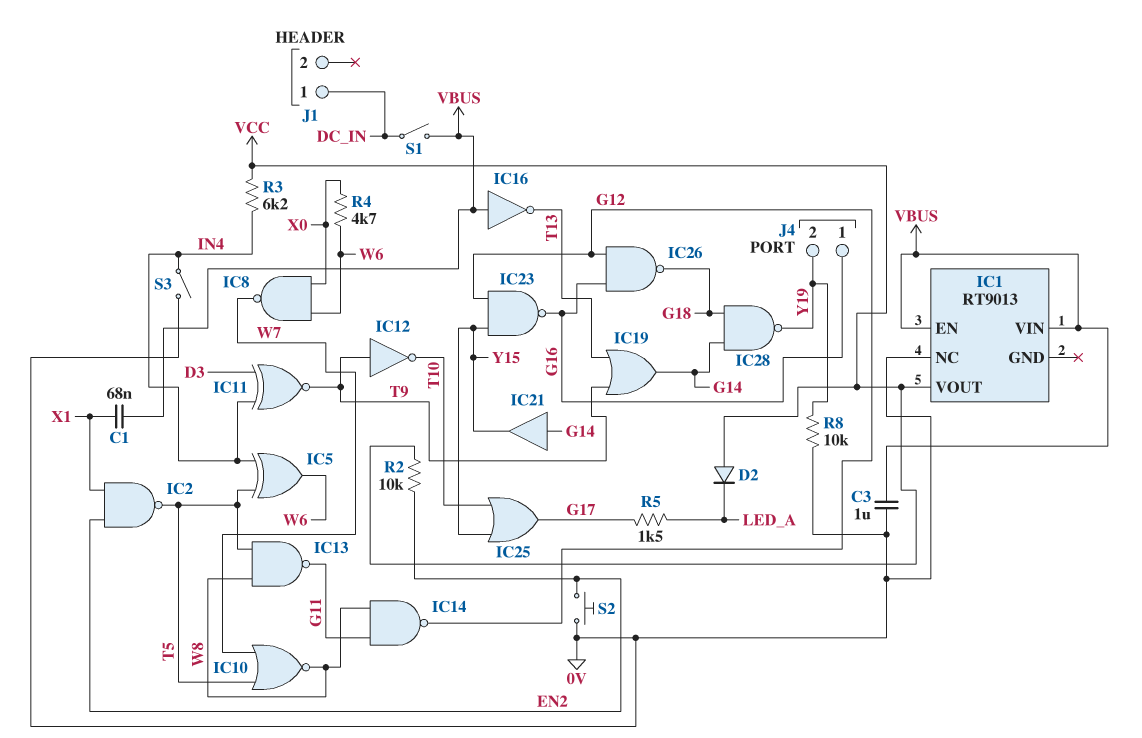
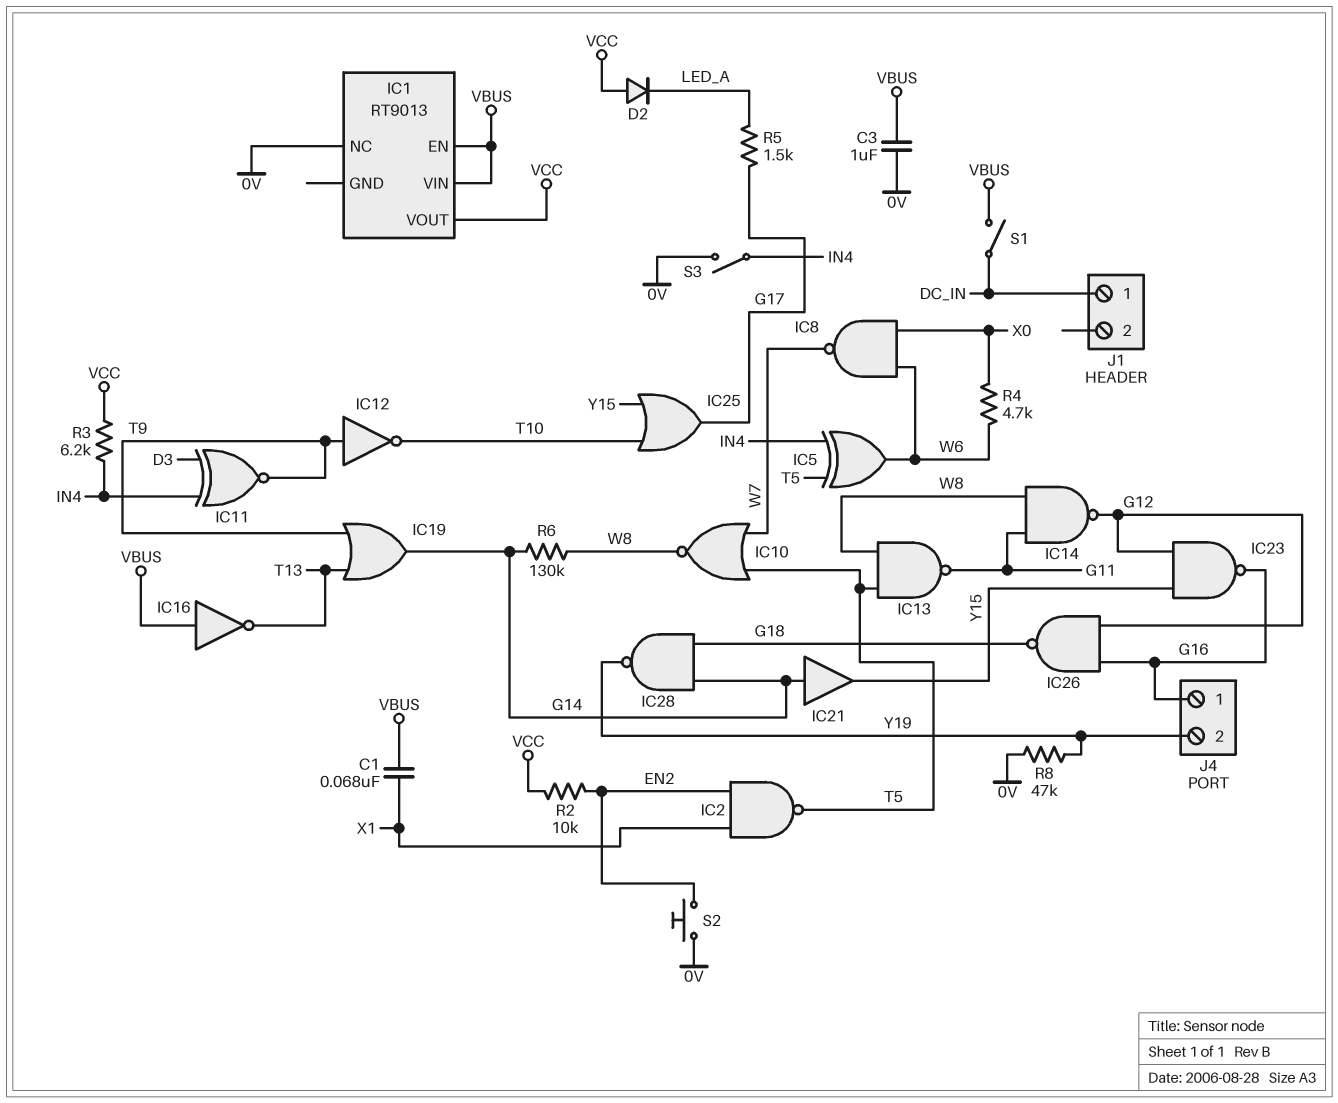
R6: none -> 130k (G14, W8)
R8: 10k (0V, Y19) -> 47k (0V, Y19)

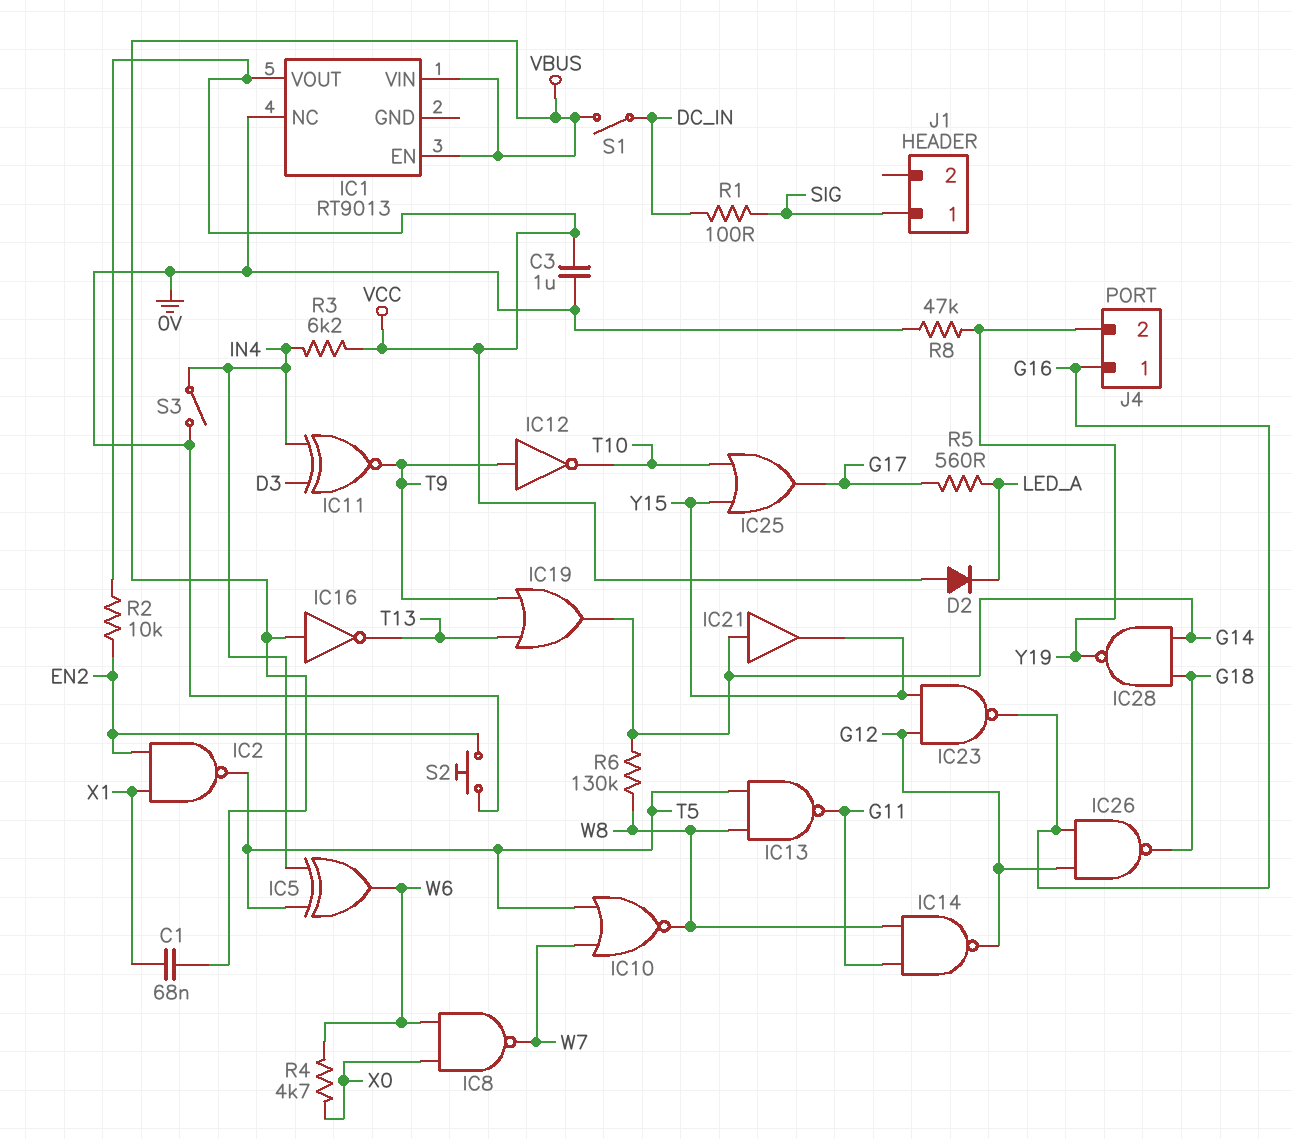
C3: 1uF (0V, VBUS) -> 1uF (0V, VCC)
J1 pin 1: DC_IN -> SIG
R1: none -> 100 (DC_IN, SIG)
R5: 1.5k (G17, LED_A) -> 560 (G17, LED_A)

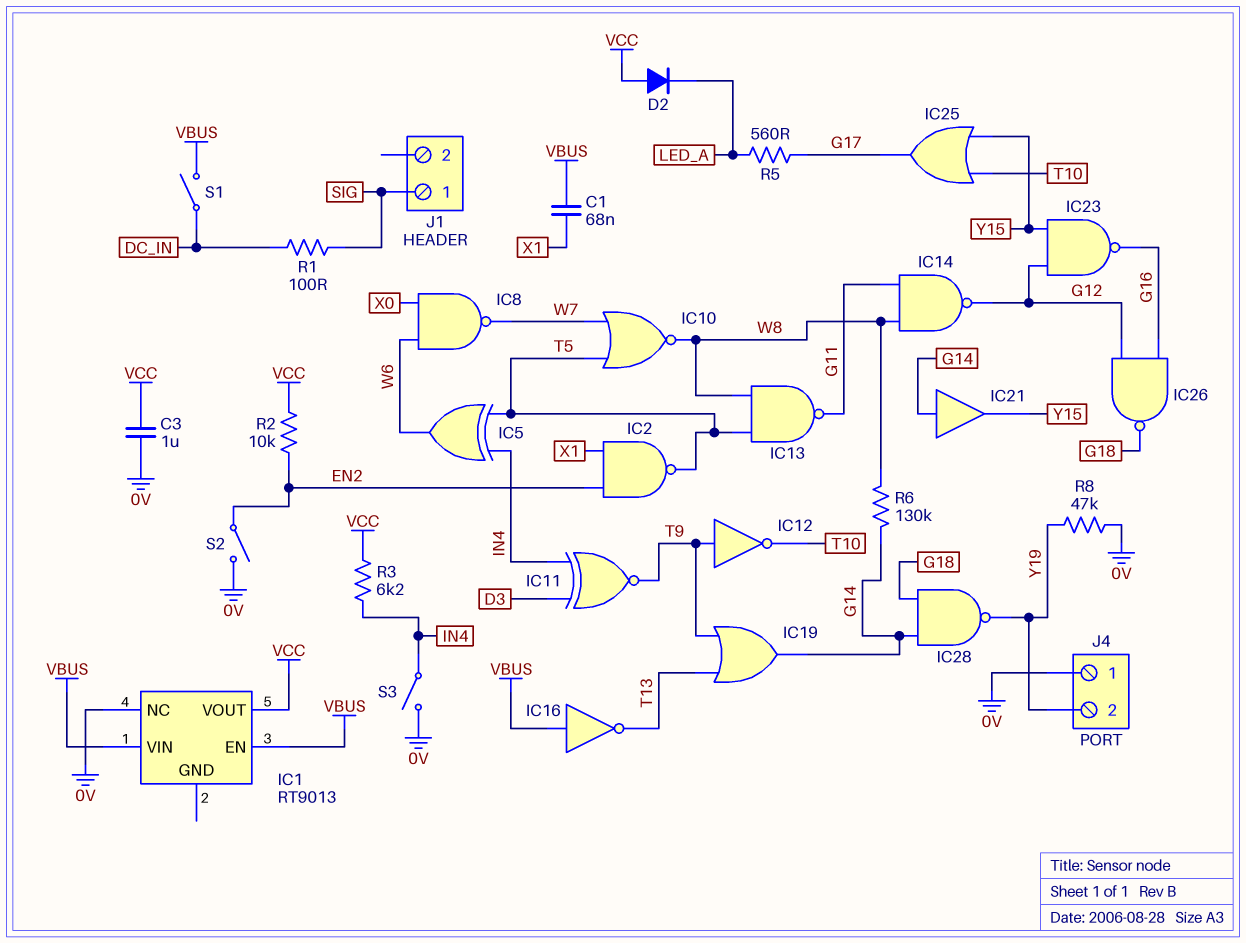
J4 pin 1: G16 -> 0V
R4: 4.7k (W6, X0) -> none
S2: button (0V, EN2) -> switch (0V, EN2)

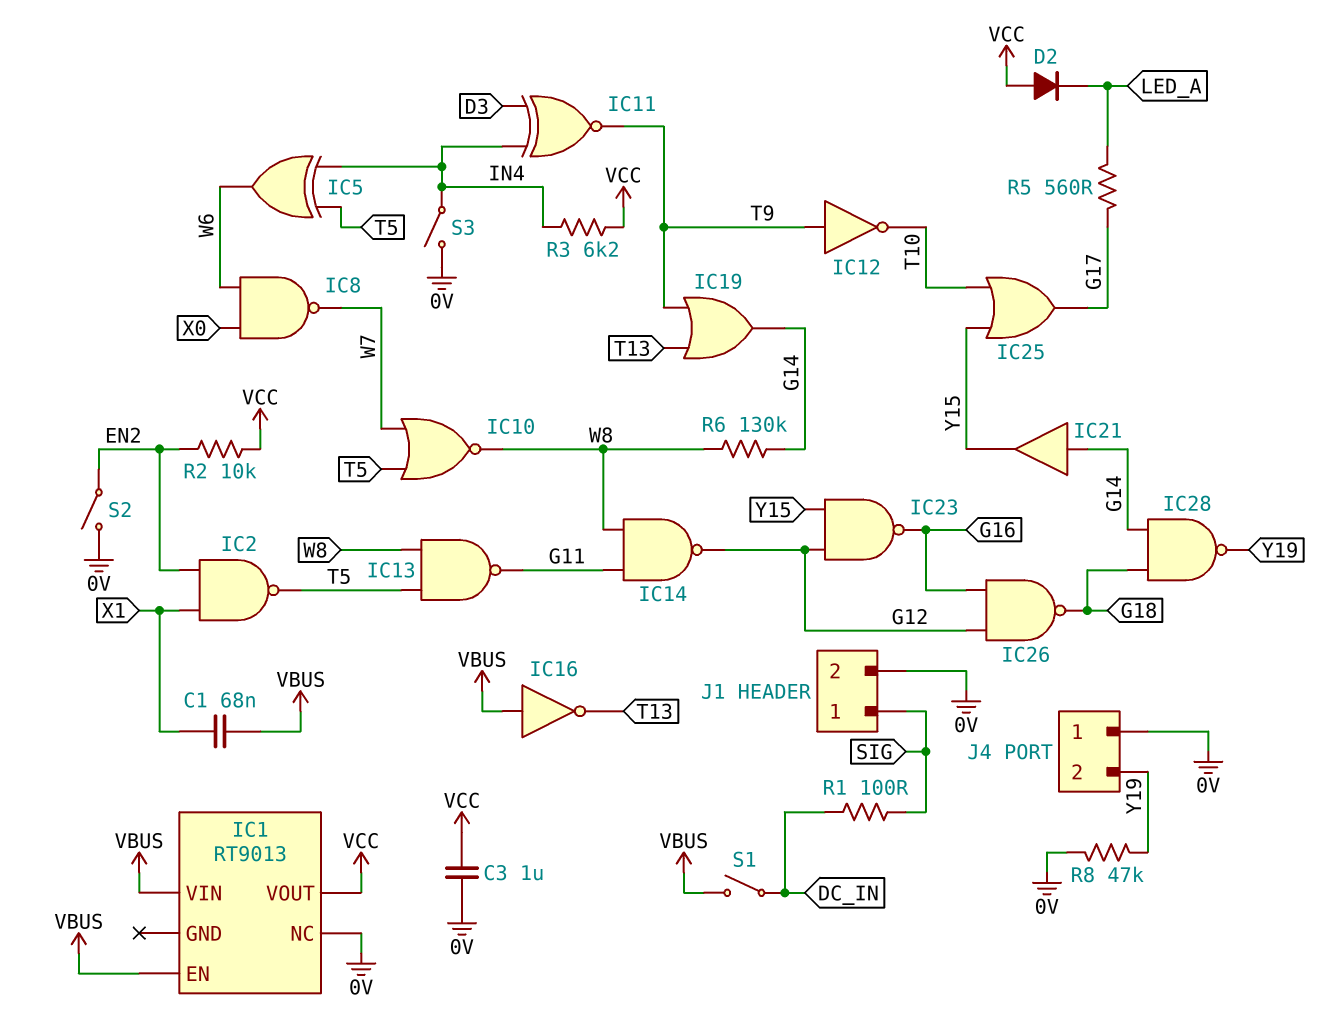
J1 pin 2: none -> 0V

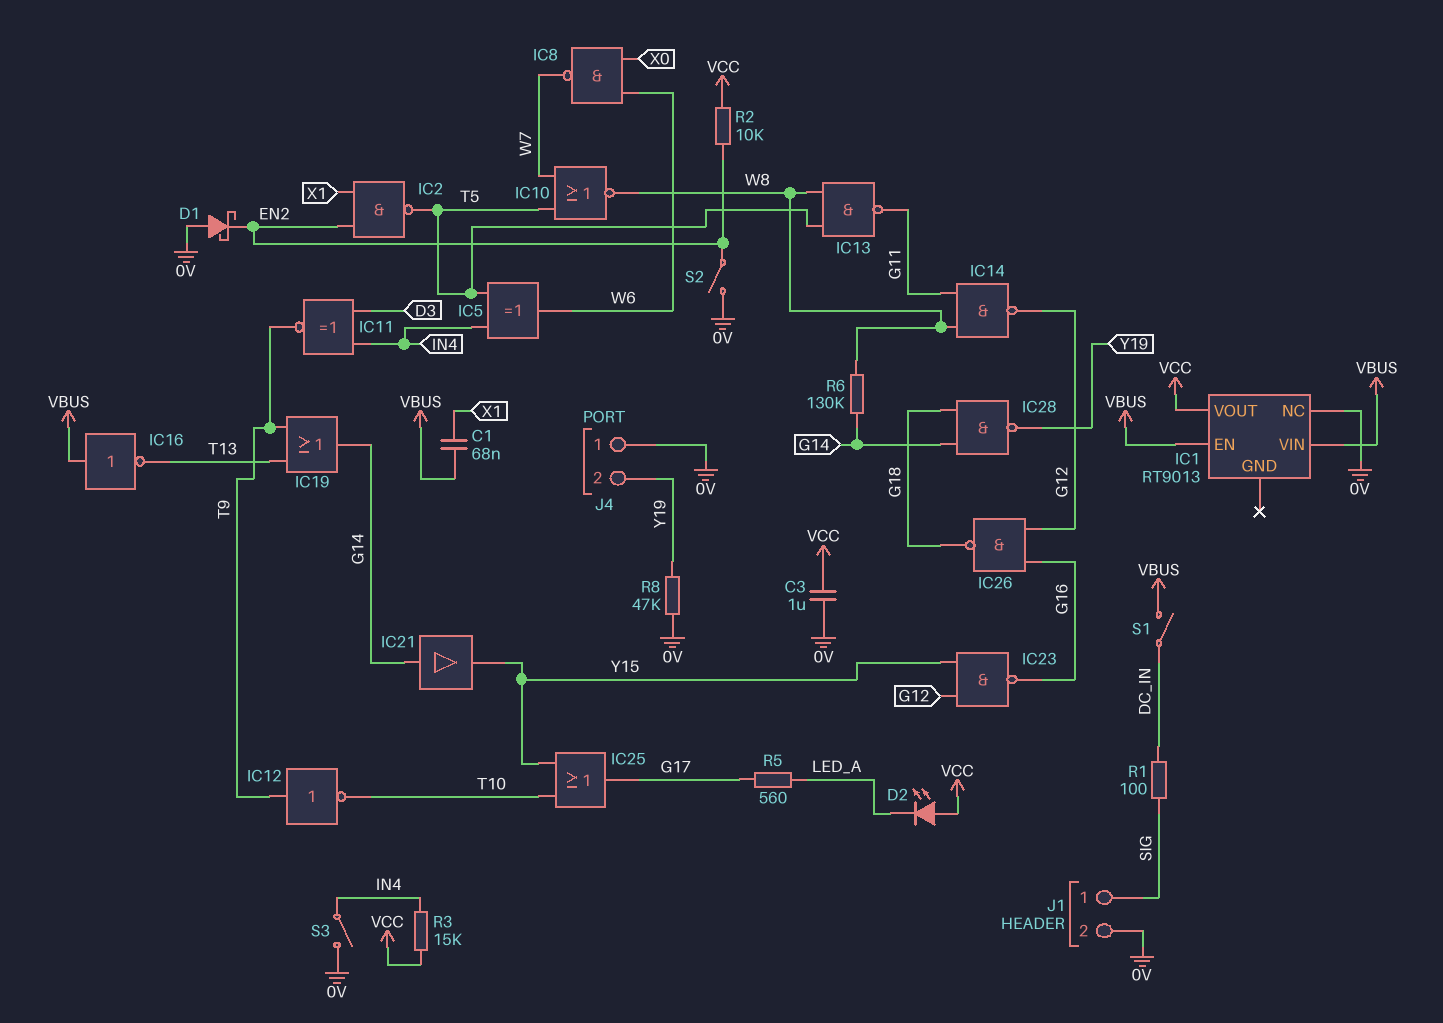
D1: none -> schottky (A 0V, K EN2)
D2: diode (A VCC, K LED_A) -> LED (A VCC, K LED_A)
R3: 6.2k (IN4, VCC) -> 15k (IN4, VCC)

